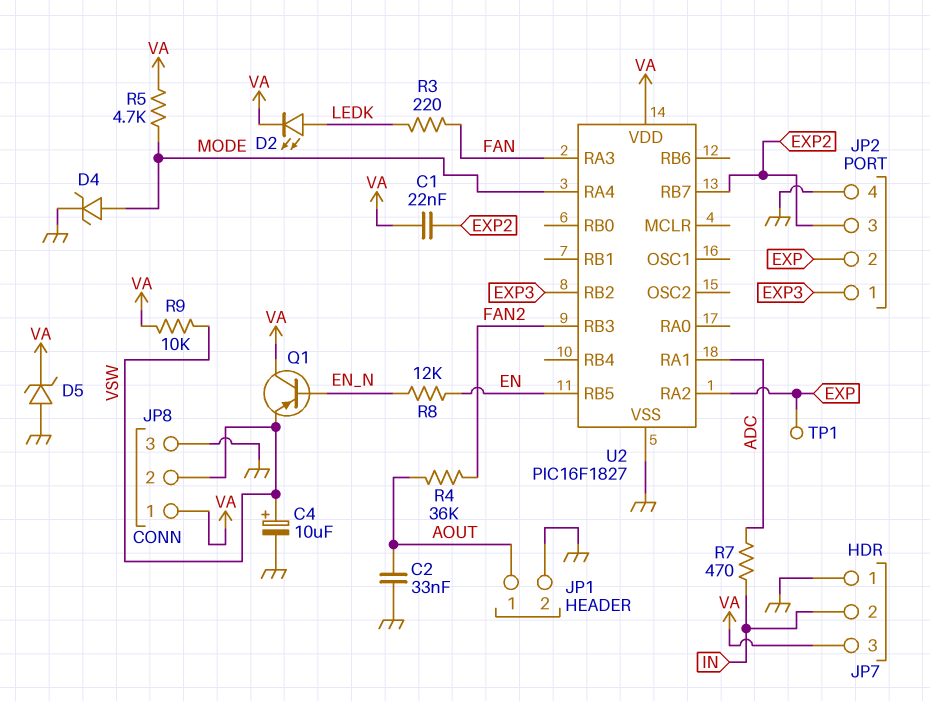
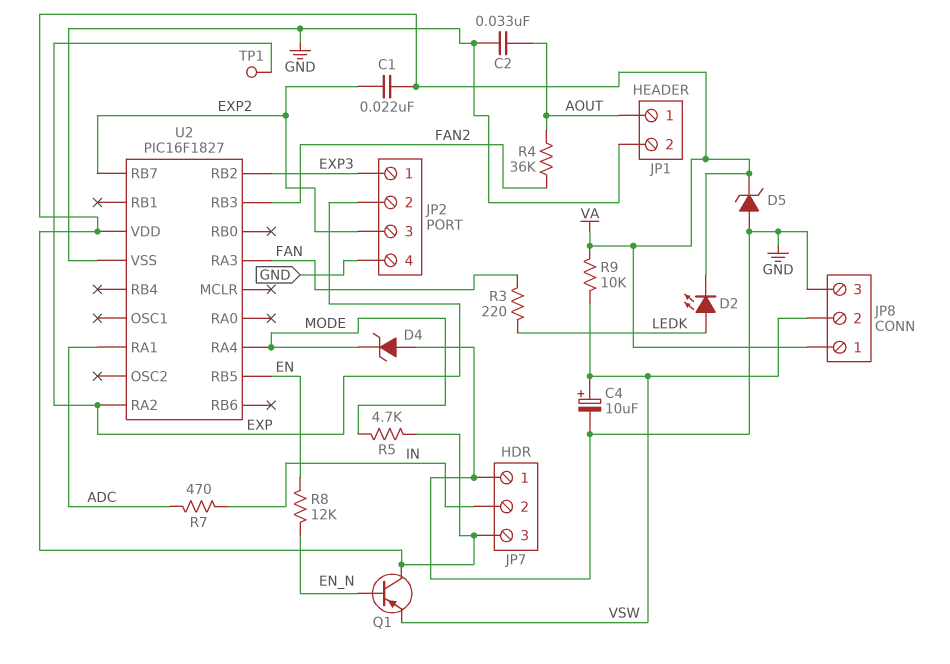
D4: zener (A MODE, K GND) -> zener (A GND, K MODE)

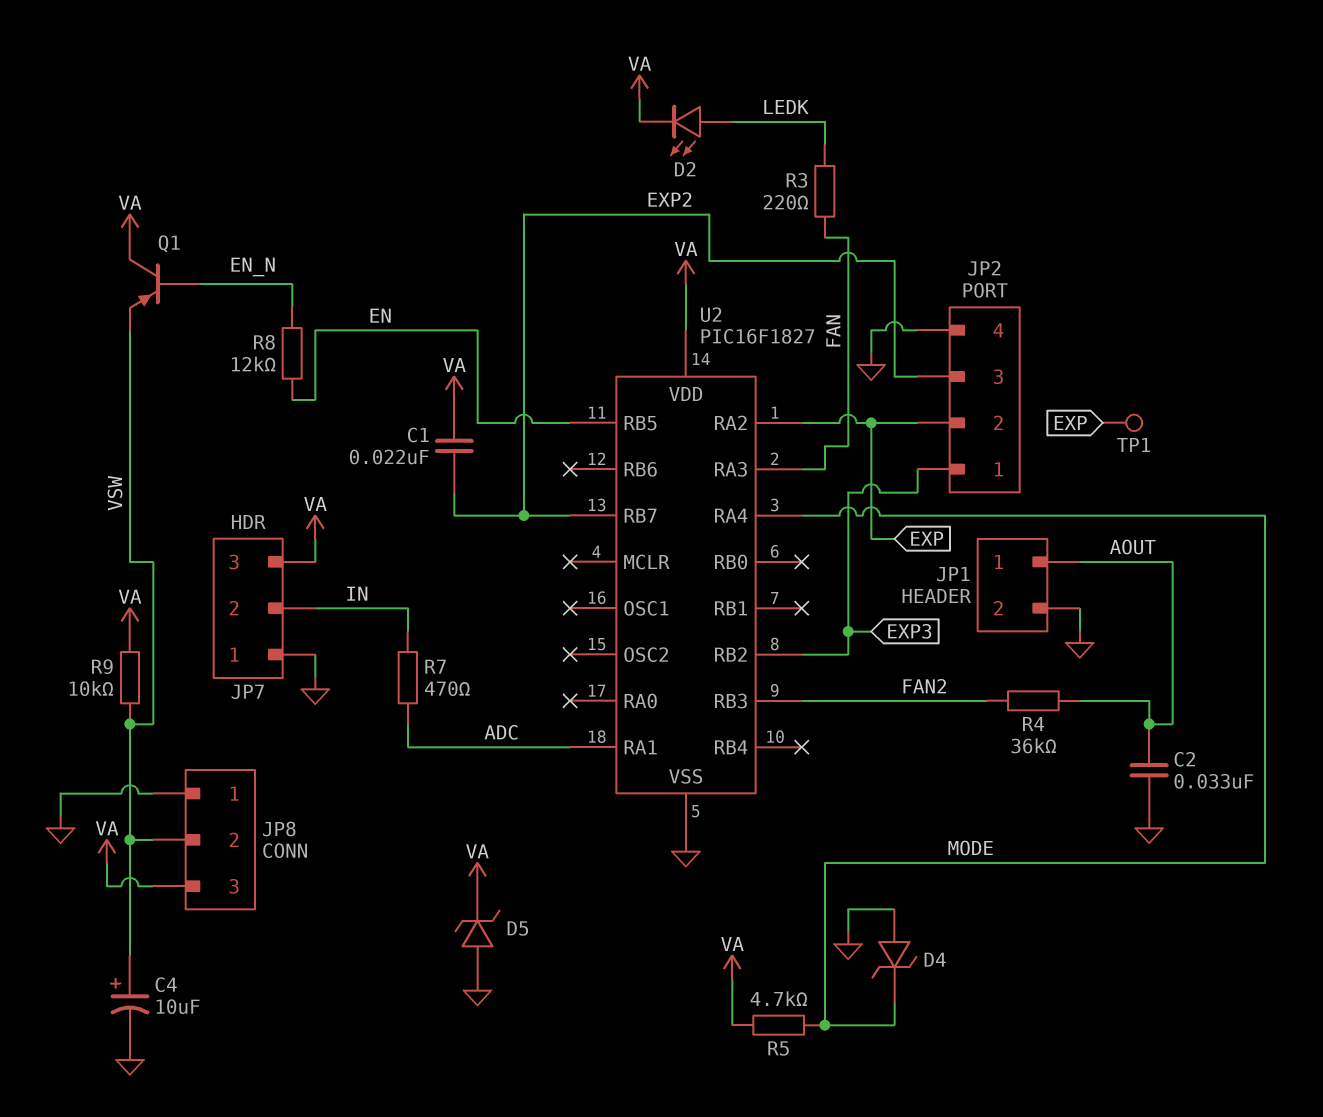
JP8 pin 1: VA -> GND
JP8 pin 3: GND -> VA

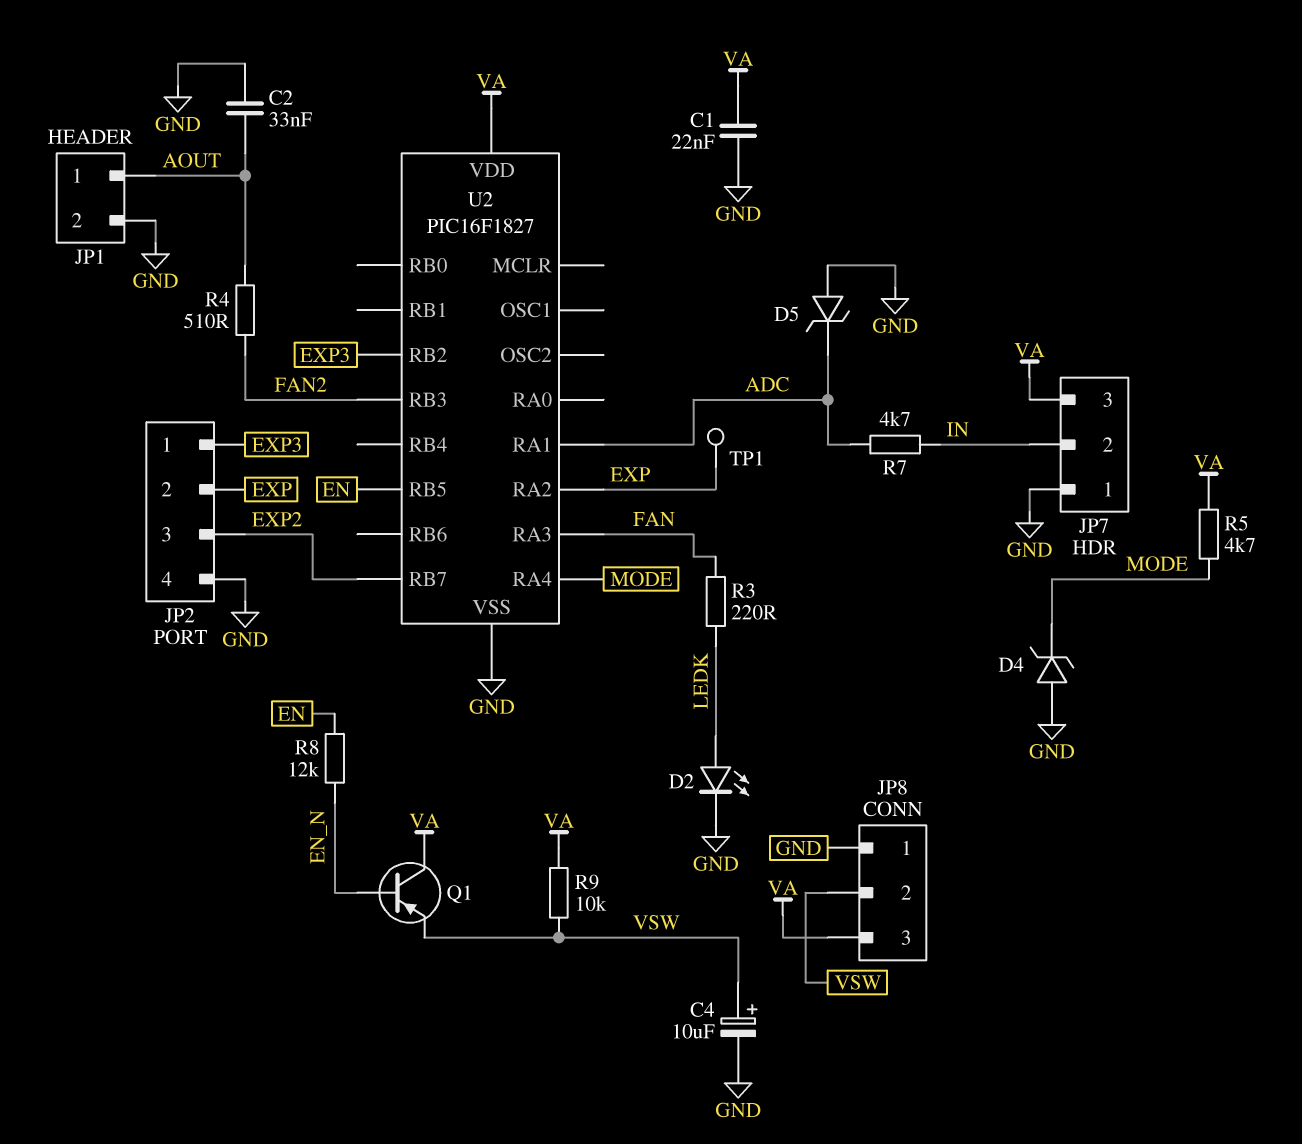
C1: 22nF (EXP2, VA) -> 22nF (GND, VA)
D2: LED (A LEDK, K VA) -> LED (A LEDK, K GND)
D5: zener (A GND, K VA) -> zener (A GND, K ADC)
R4: 36k (AOUT, FAN2) -> 510 (AOUT, FAN2)
R7: 470 (ADC, IN) -> 4.7k (ADC, IN)

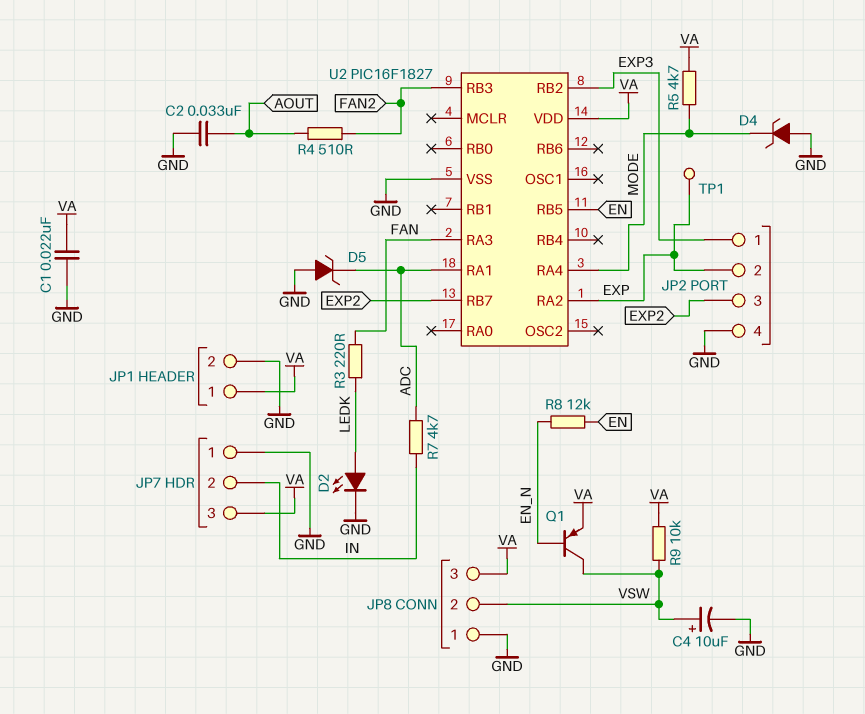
JP1 pin 1: AOUT -> VA
Q1: PNP (B EN_N, C VA, E VSW) -> PNP (B EN_N, C VSW, E VA)

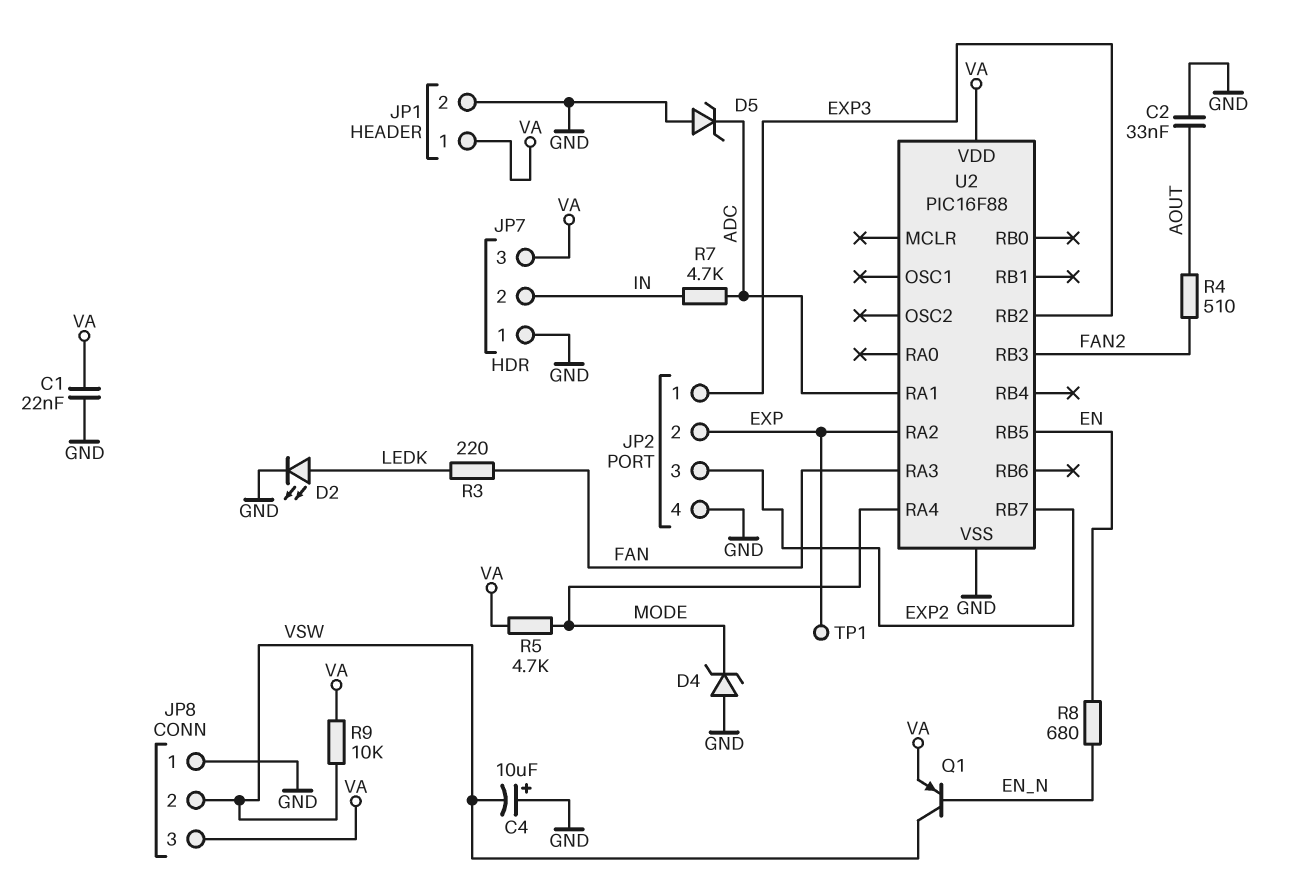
C4: 10uF (plus VSW, minus GND) -> 10uF (plus GND, minus VSW)
R8: 12k (EN, EN_N) -> 680 (EN, EN_N)
U2: PIC16F1827 -> PIC16F88

